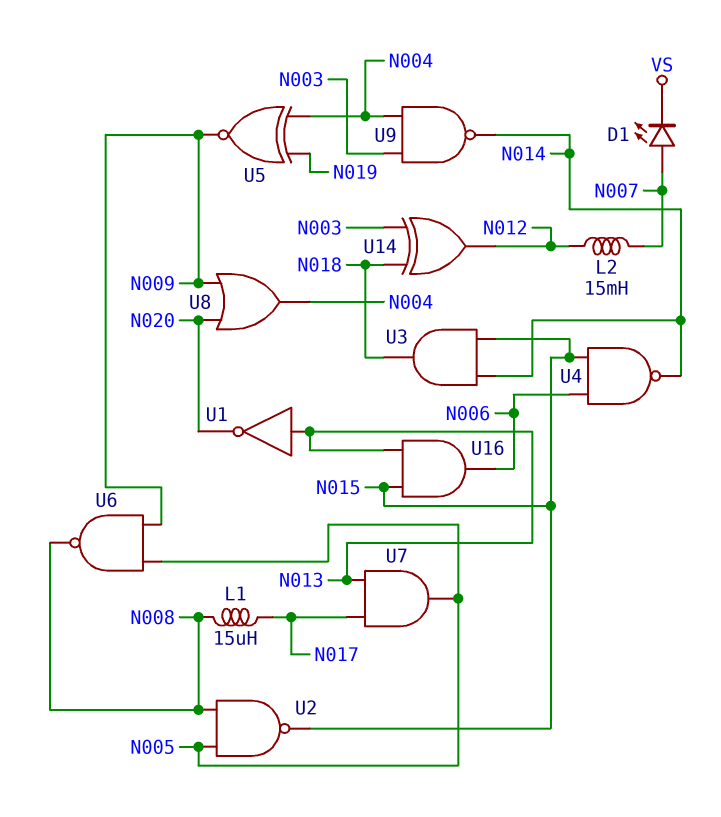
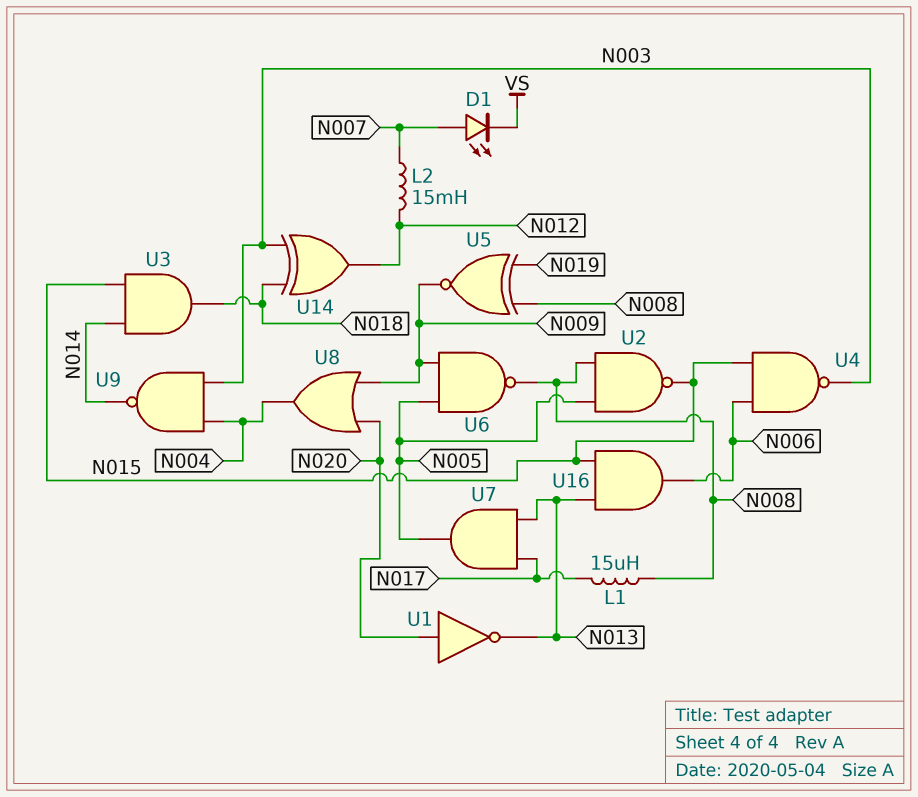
U1: NOT (in N013, out N020) -> NOT (in N020, out N013)
U4: NAND (in N006, in N015, out N014) -> NAND (in N006, in N015, out N003)
U5: XNOR (in N004, in N019, out N009) -> XNOR (in N008, in N019, out N009)

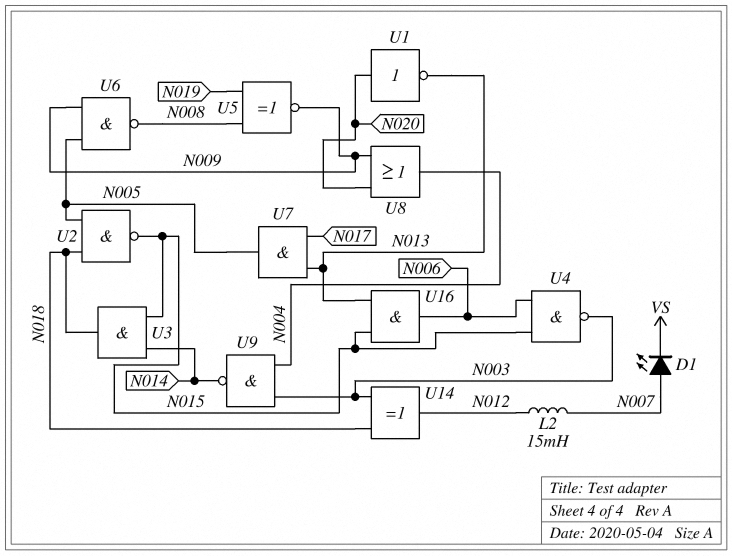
L1: 15uH (N008, N017) -> none
U2: NAND (in N005, in N008, out N015) -> NAND (in N005, in N018, out N015)

